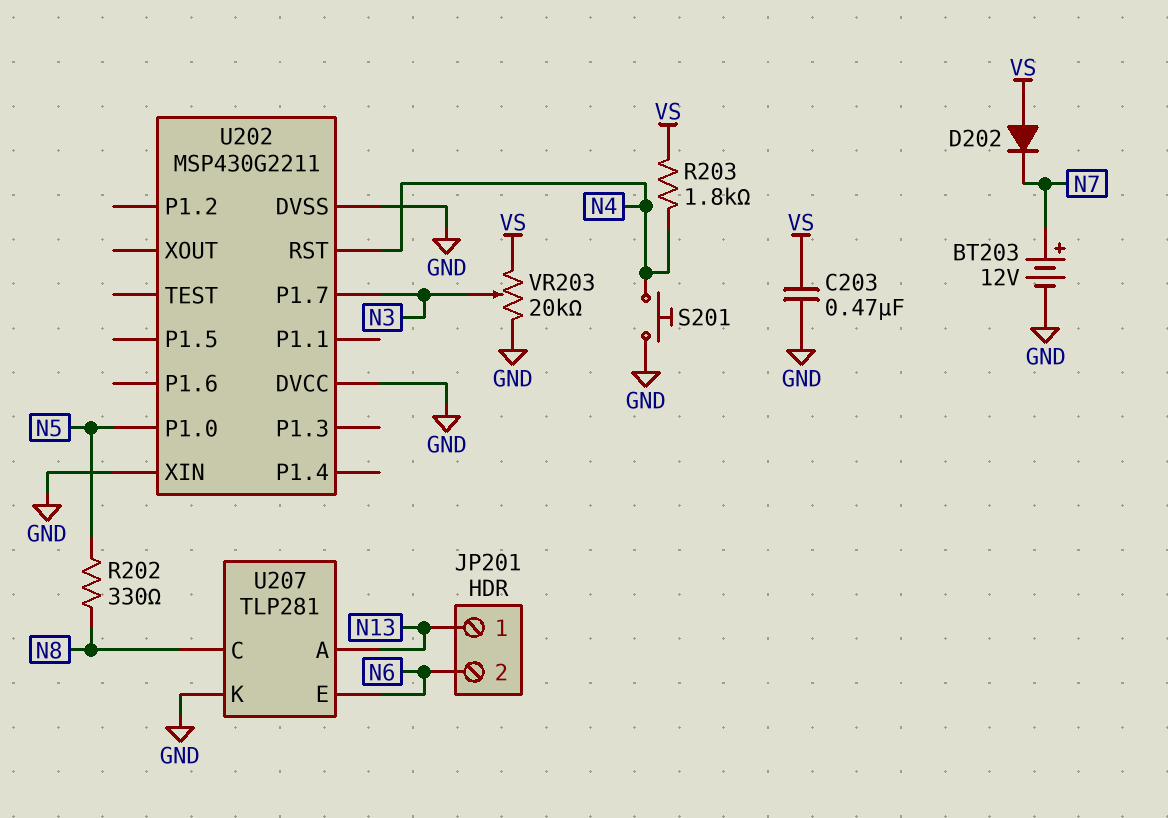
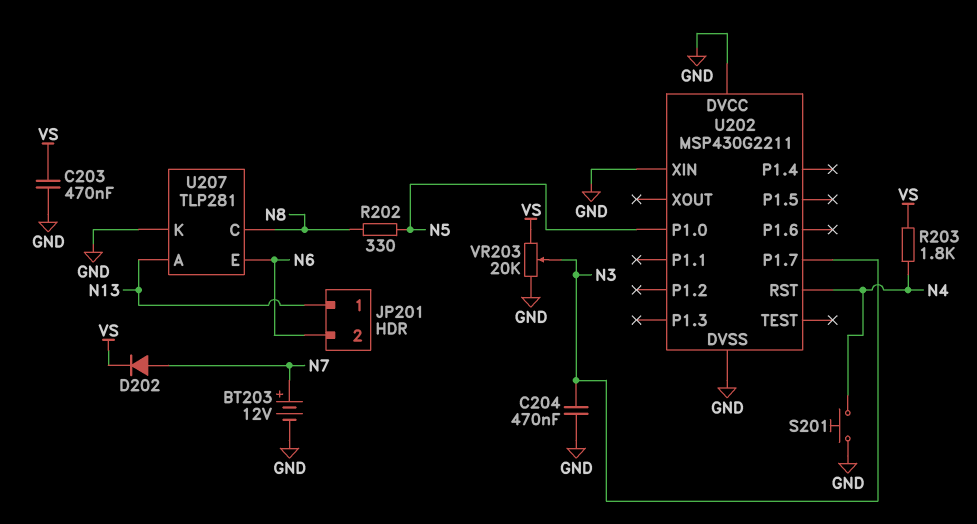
C204: none -> 470nF (GND, N3)
D202: diode (A VS, K N7) -> diode (A N7, K VS)

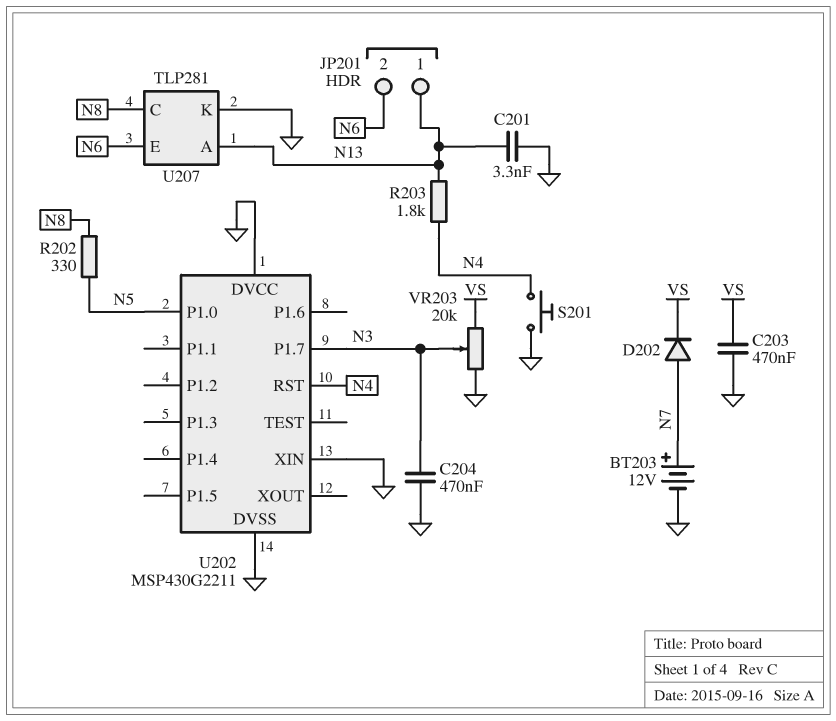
C201: none -> 3.3nF (GND, N13)
R203: 1.8k (N4, VS) -> 1.8k (N4, N13)

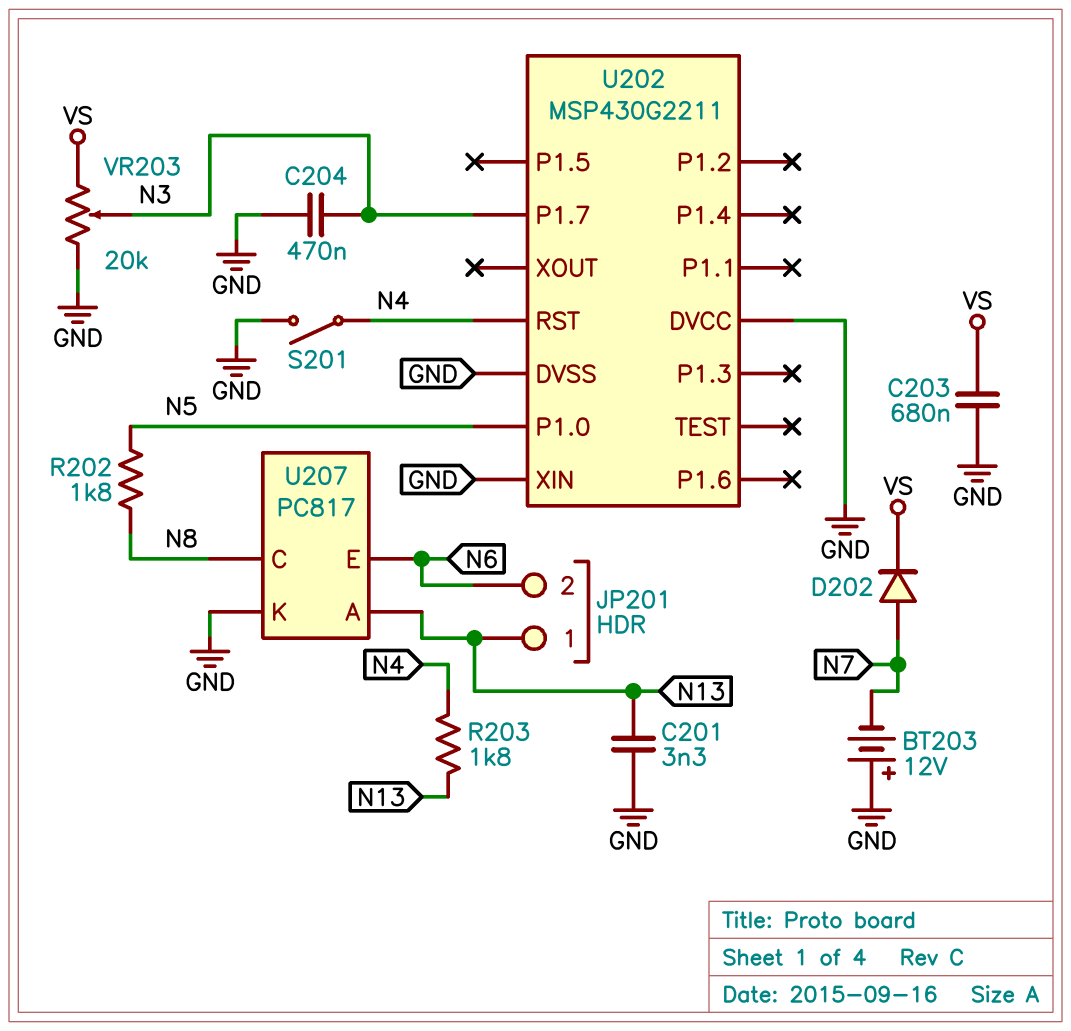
BT203: 12V (plus N7, minus GND) -> 12V (plus GND, minus N7)
C203: 470nF (GND, VS) -> 680nF (GND, VS)
R202: 330 (N5, N8) -> 1.8k (N5, N8)
S201: button (GND, N4) -> switch (GND, N4)
U207: TLP281 -> PC817

